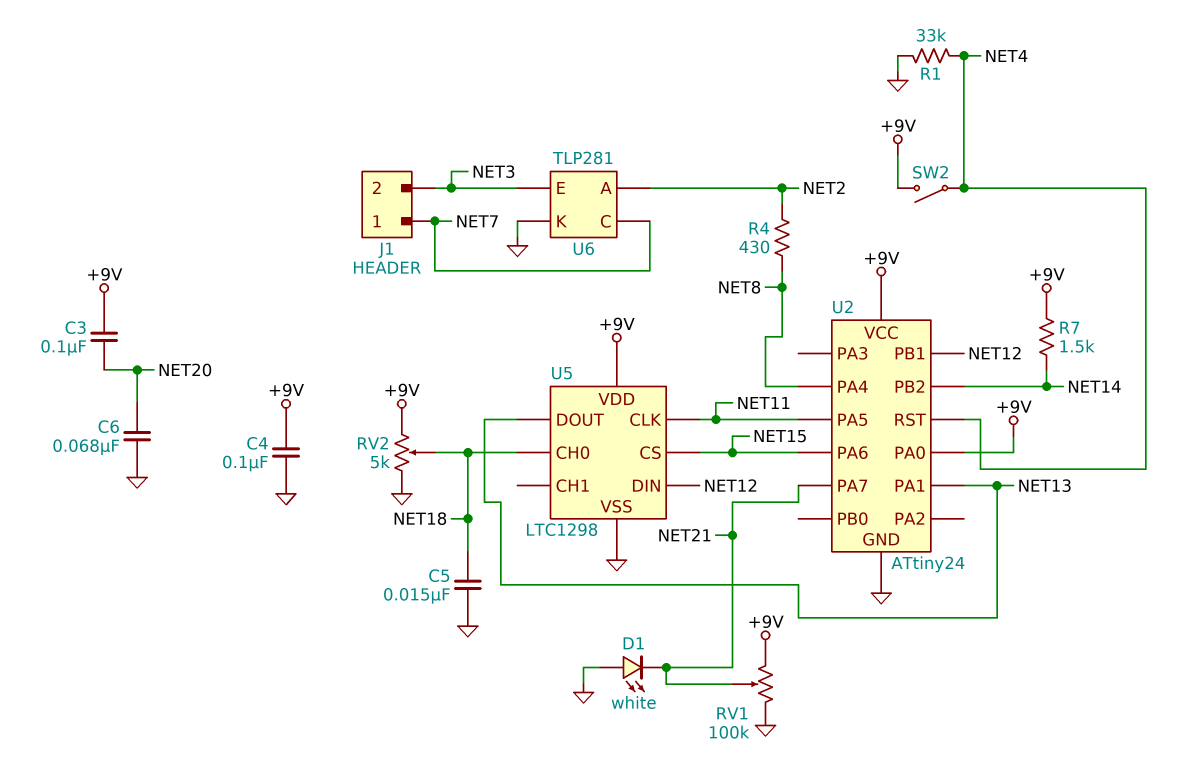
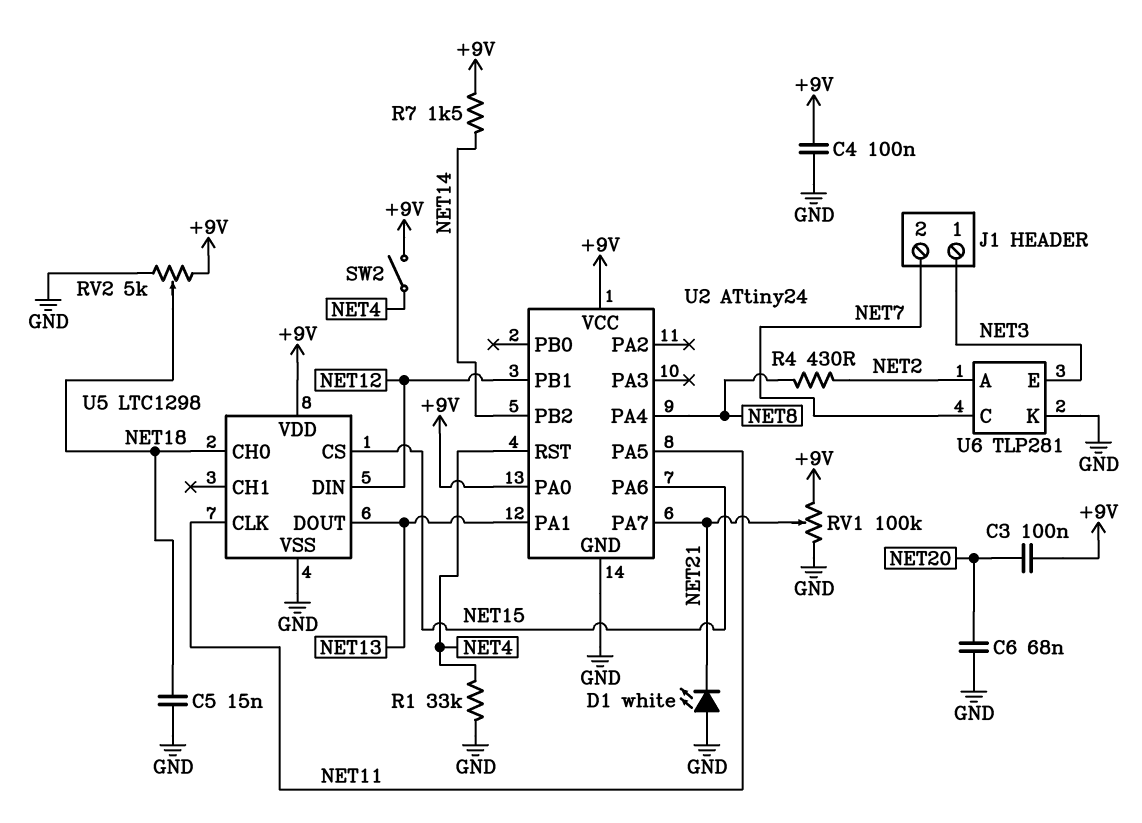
J1 pin 1: NET7 -> NET3
J1 pin 2: NET3 -> NET7

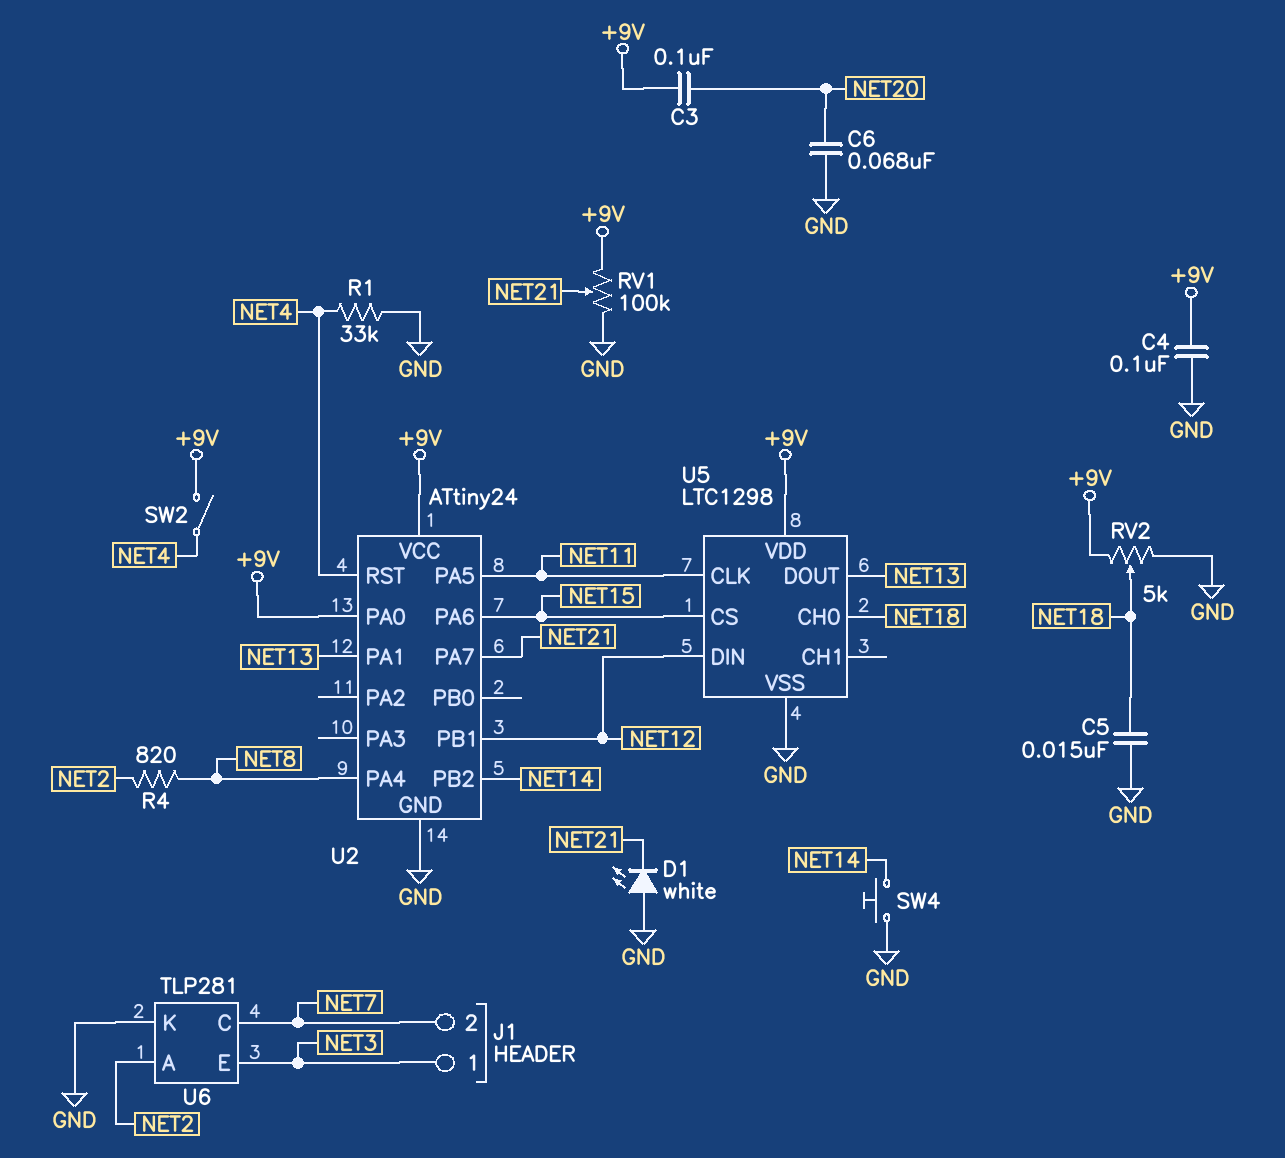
R4: 430 (NET2, NET8) -> 820 (NET2, NET8)
R7: 1.5k (+9V, NET14) -> none
SW4: none -> button (GND, NET14)

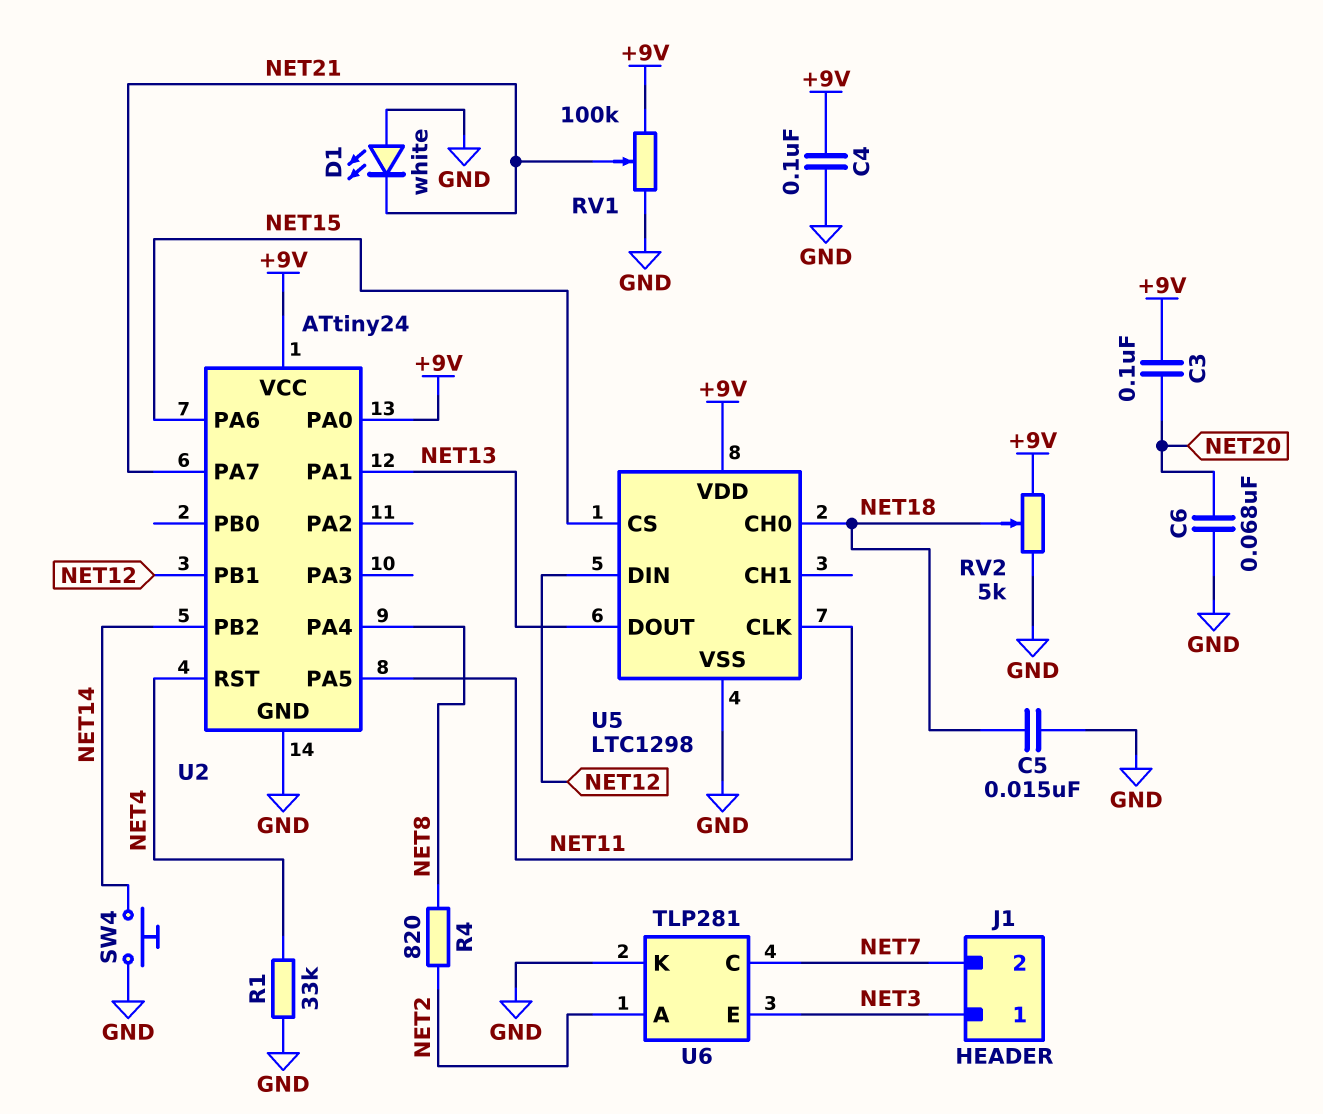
SW2: switch (+9V, NET4) -> none

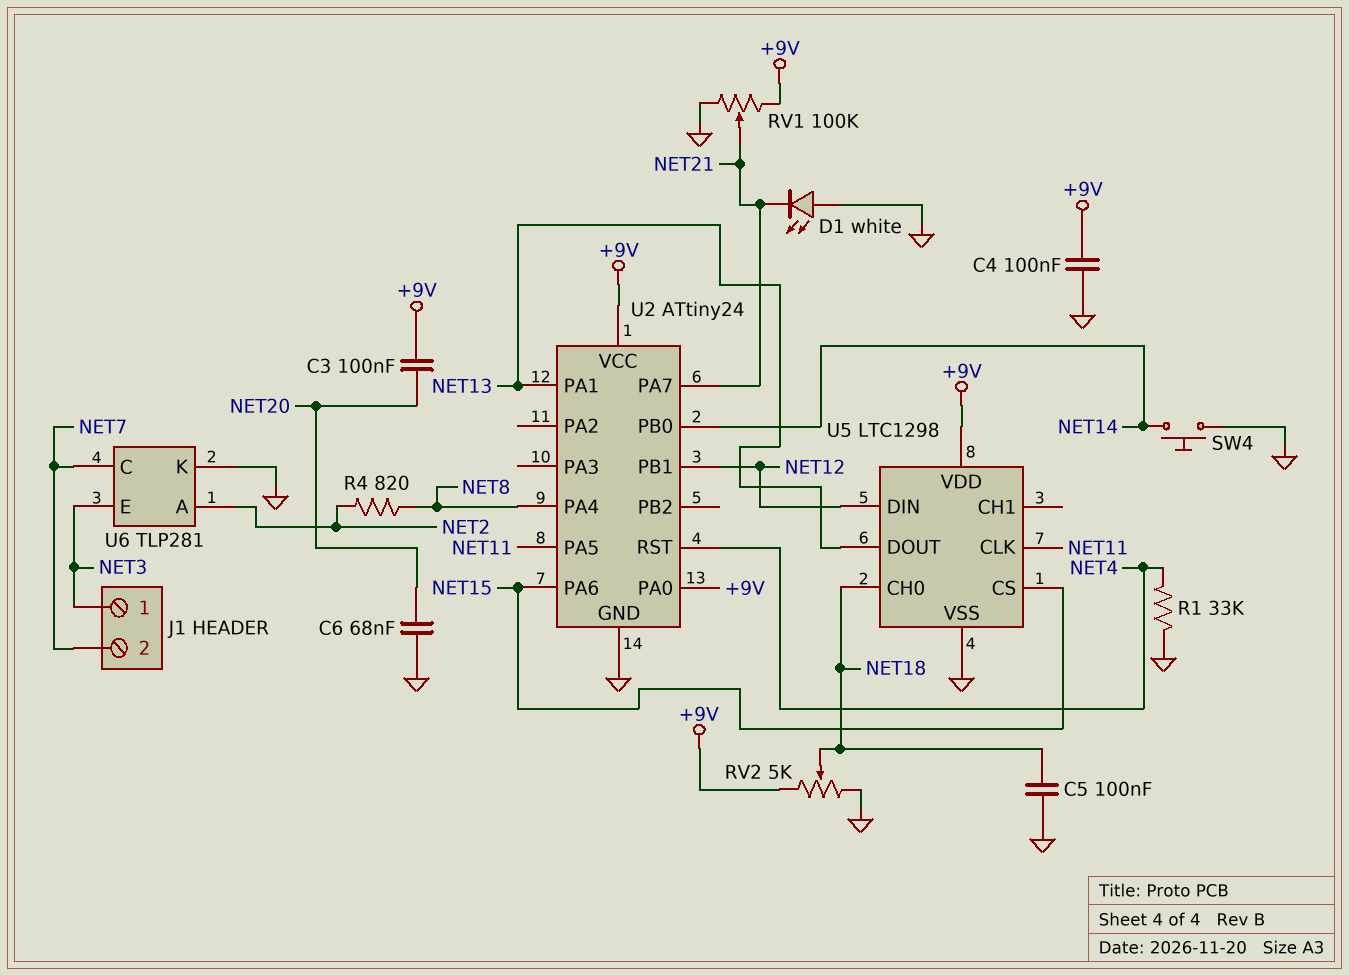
C5: 15nF (GND, NET18) -> 100nF (GND, NET18)
U2 pin PB0: none -> NET14
U2 pin PB2: NET14 -> none

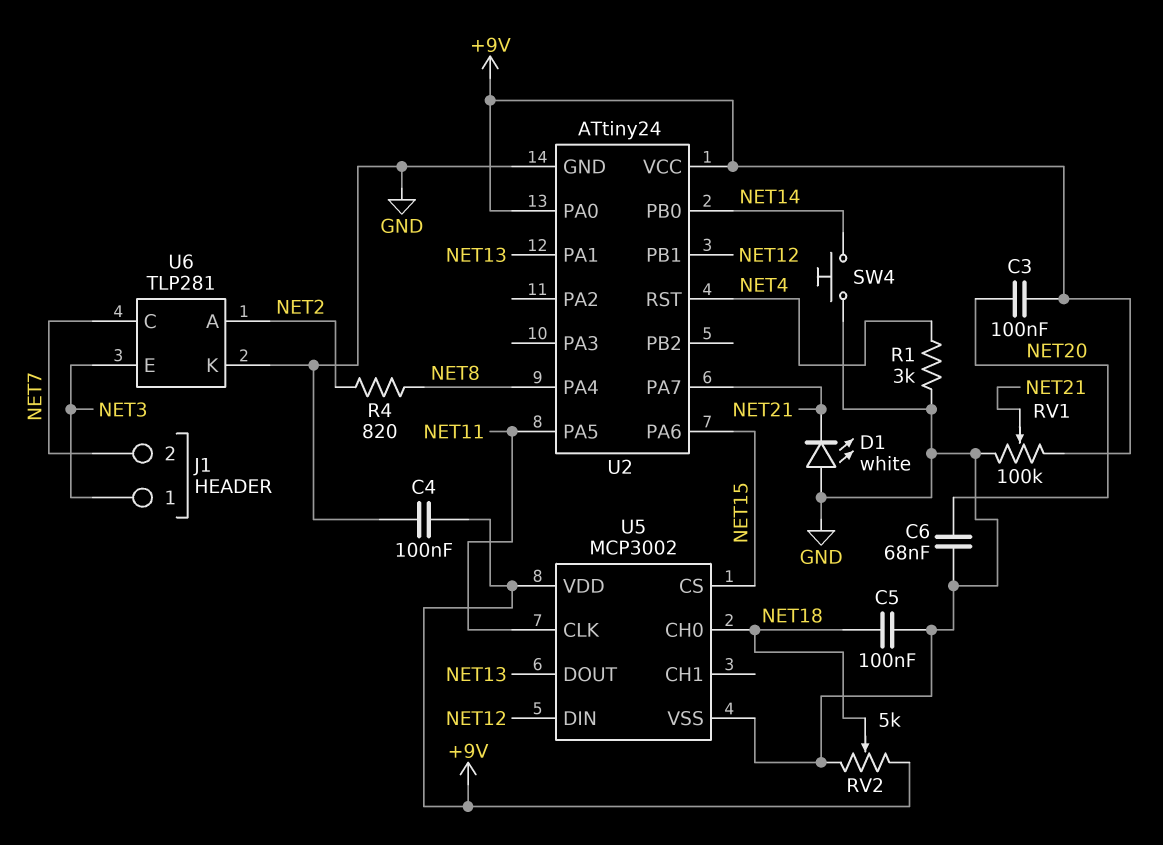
R1: 33k (GND, NET4) -> 3k (GND, NET4)
U5: LTC1298 -> MCP3002

